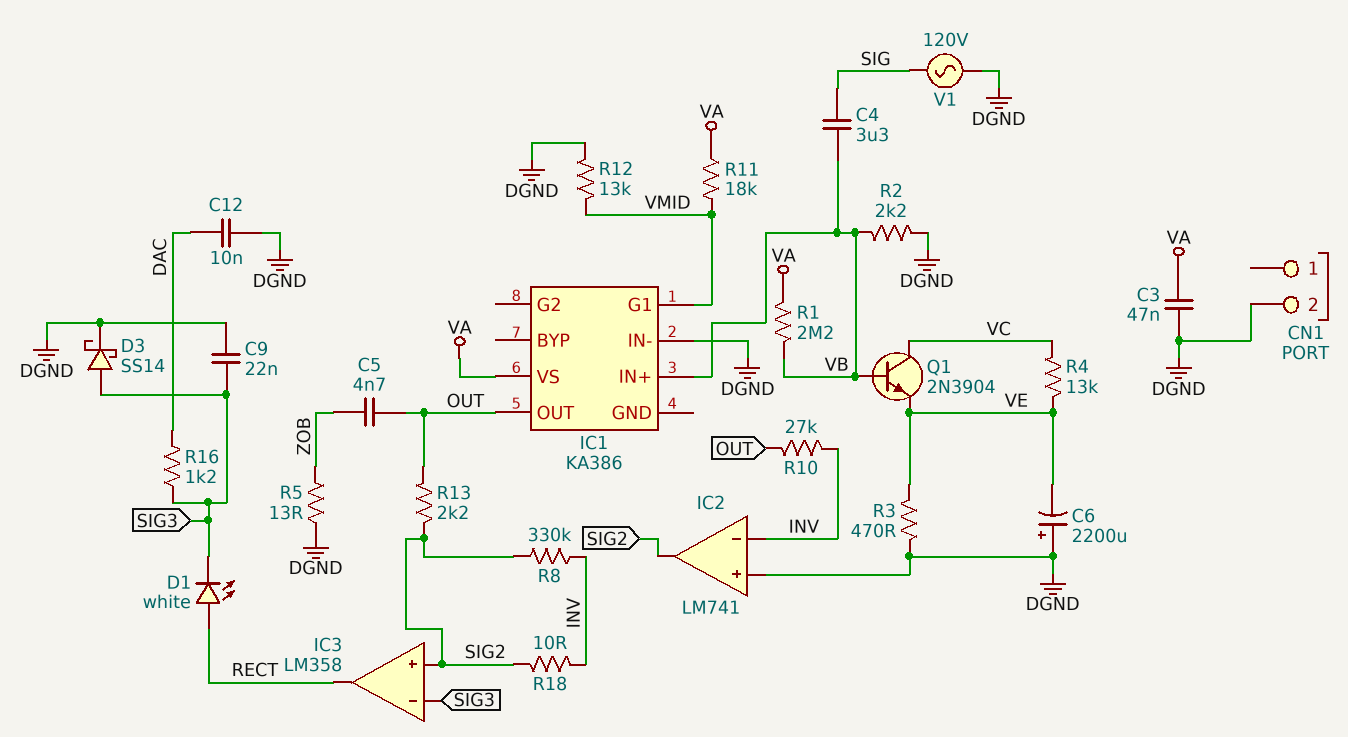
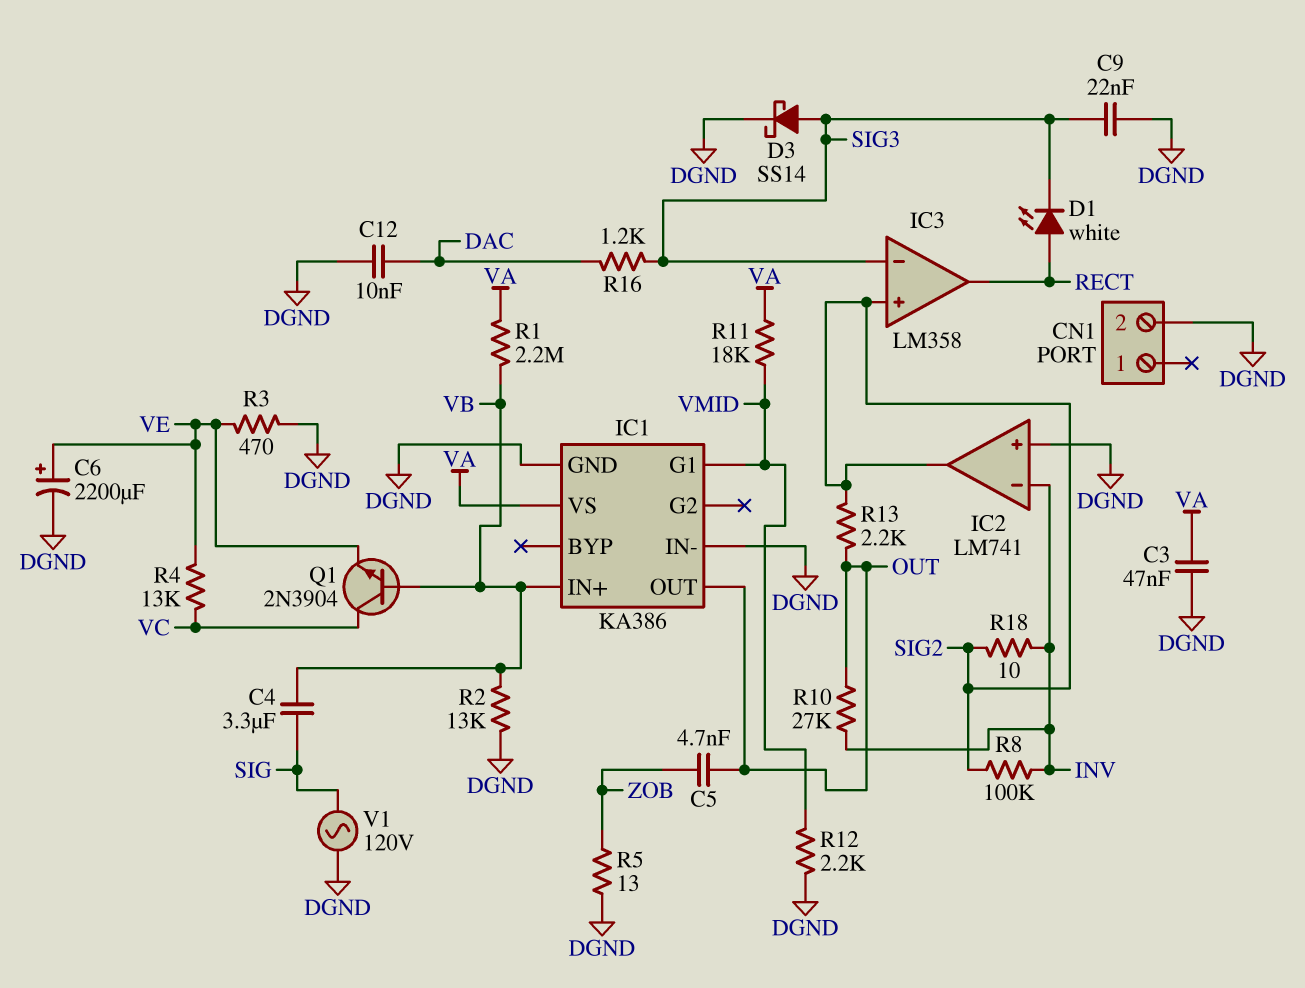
C6: 2200uF (plus DGND, minus VE) -> 2200uF (plus VE, minus DGND)
IC1 pin GND: none -> DGND
R2: 2.2k (DGND, VB) -> 13k (DGND, VB)
R8: 330k (INV, SIG2) -> 100k (INV, SIG2)
R12: 13k (DGND, VMID) -> 2.2k (DGND, VMID)

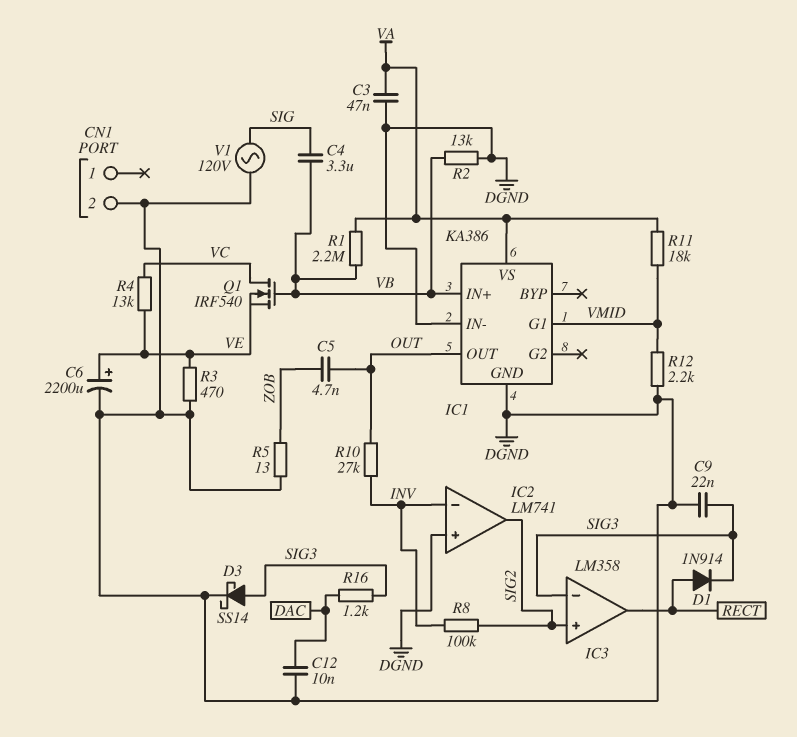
D1: LED white (A RECT, K SIG3) -> diode 1N914 (A RECT, K SIG3)
Q1: NPN 2N3904 (B VB, C VC, E VE) -> NMOS IRF540 (G VB, D VC, S VE)
R13: 2.2k (OUT, SIG2) -> none
R18: 10 (INV, SIG2) -> none

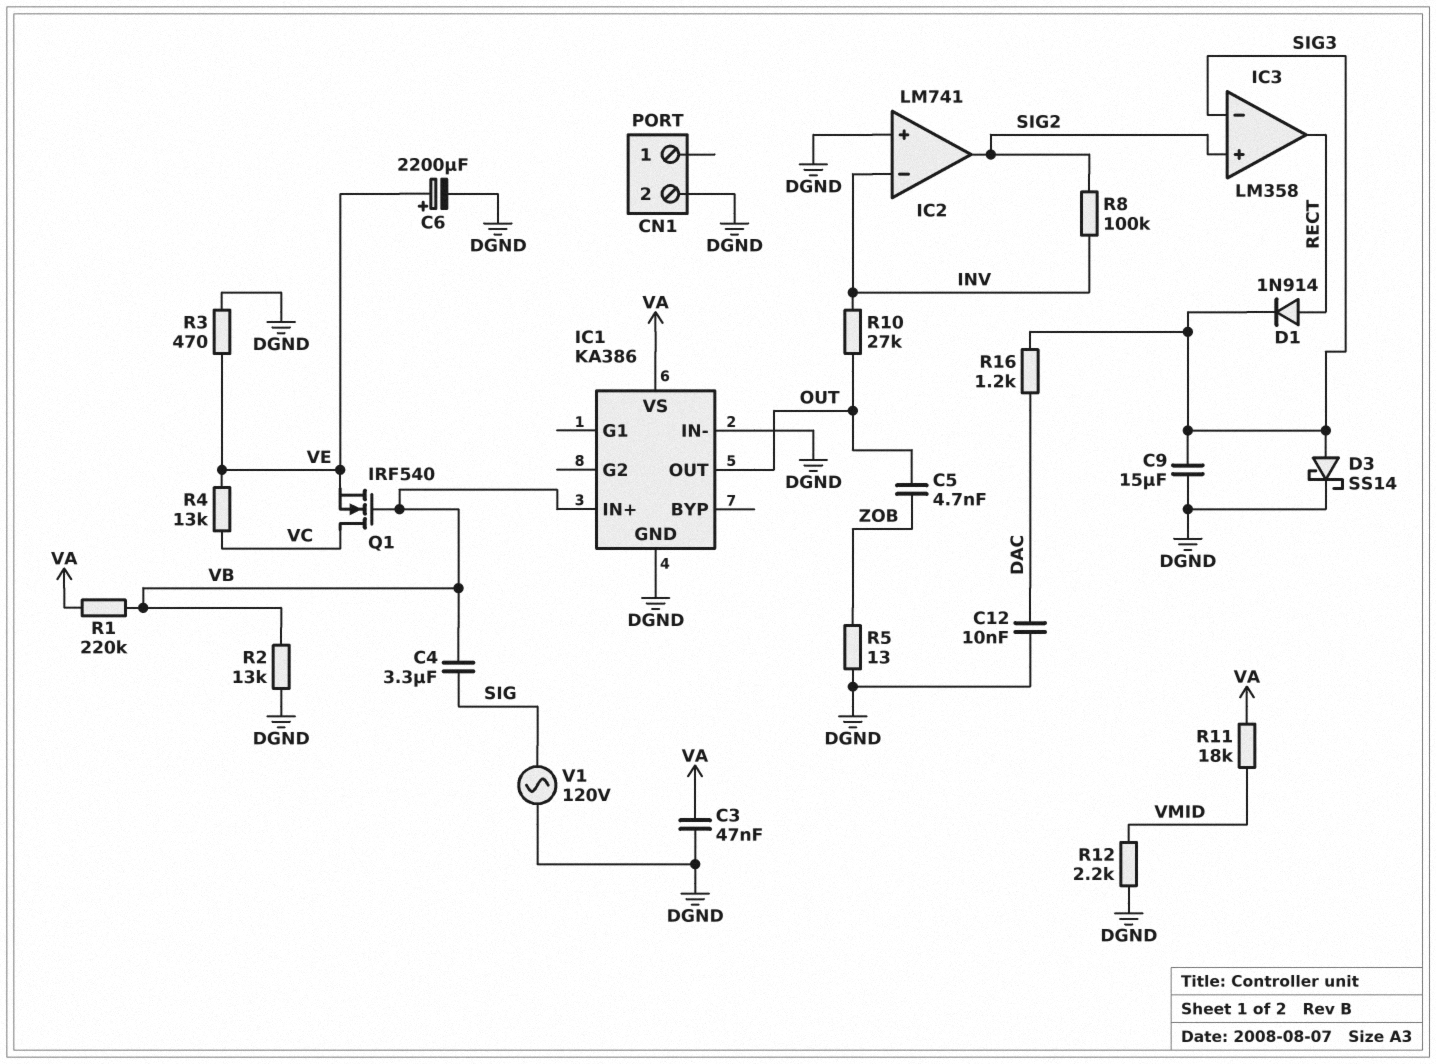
C9: 22nF (DGND, SIG3) -> 15uF (DGND, SIG3)
IC1 pin G1: VMID -> none
R1: 2.2M (VA, VB) -> 220k (VA, VB)

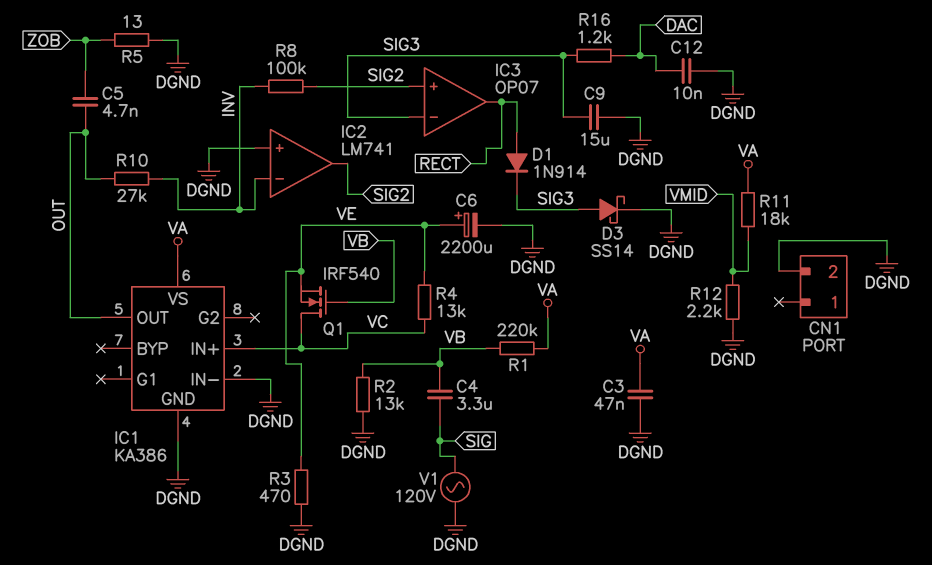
IC1 pin IN+: VB -> VC
IC3: LM358 -> OP07

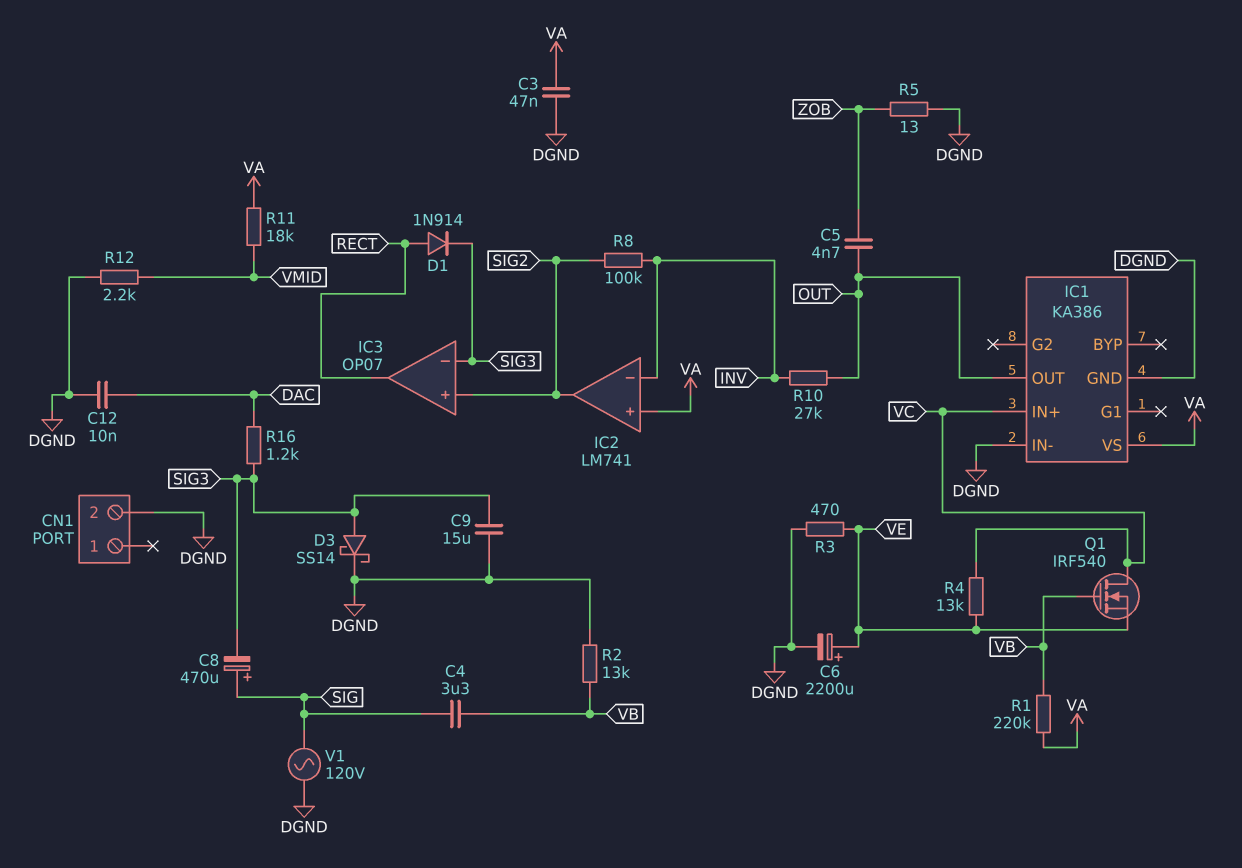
C8: none -> 470uF (plus SIG, minus SIG3)
IC2 pin in+: DGND -> VA

